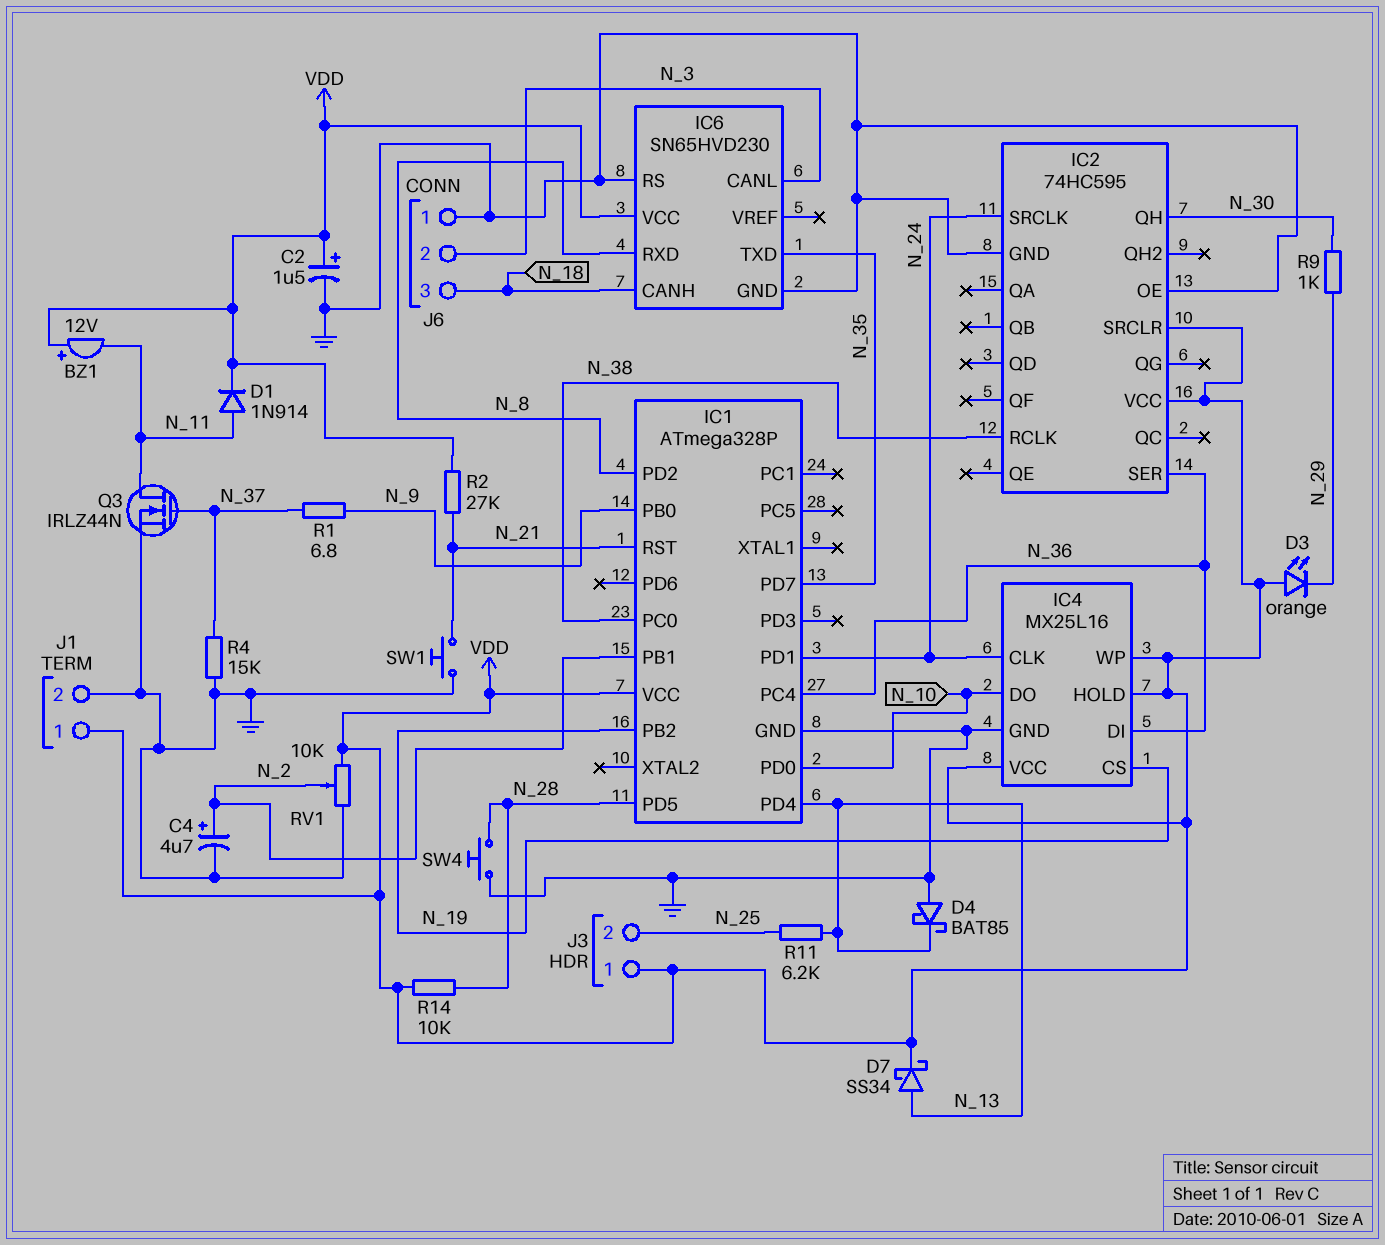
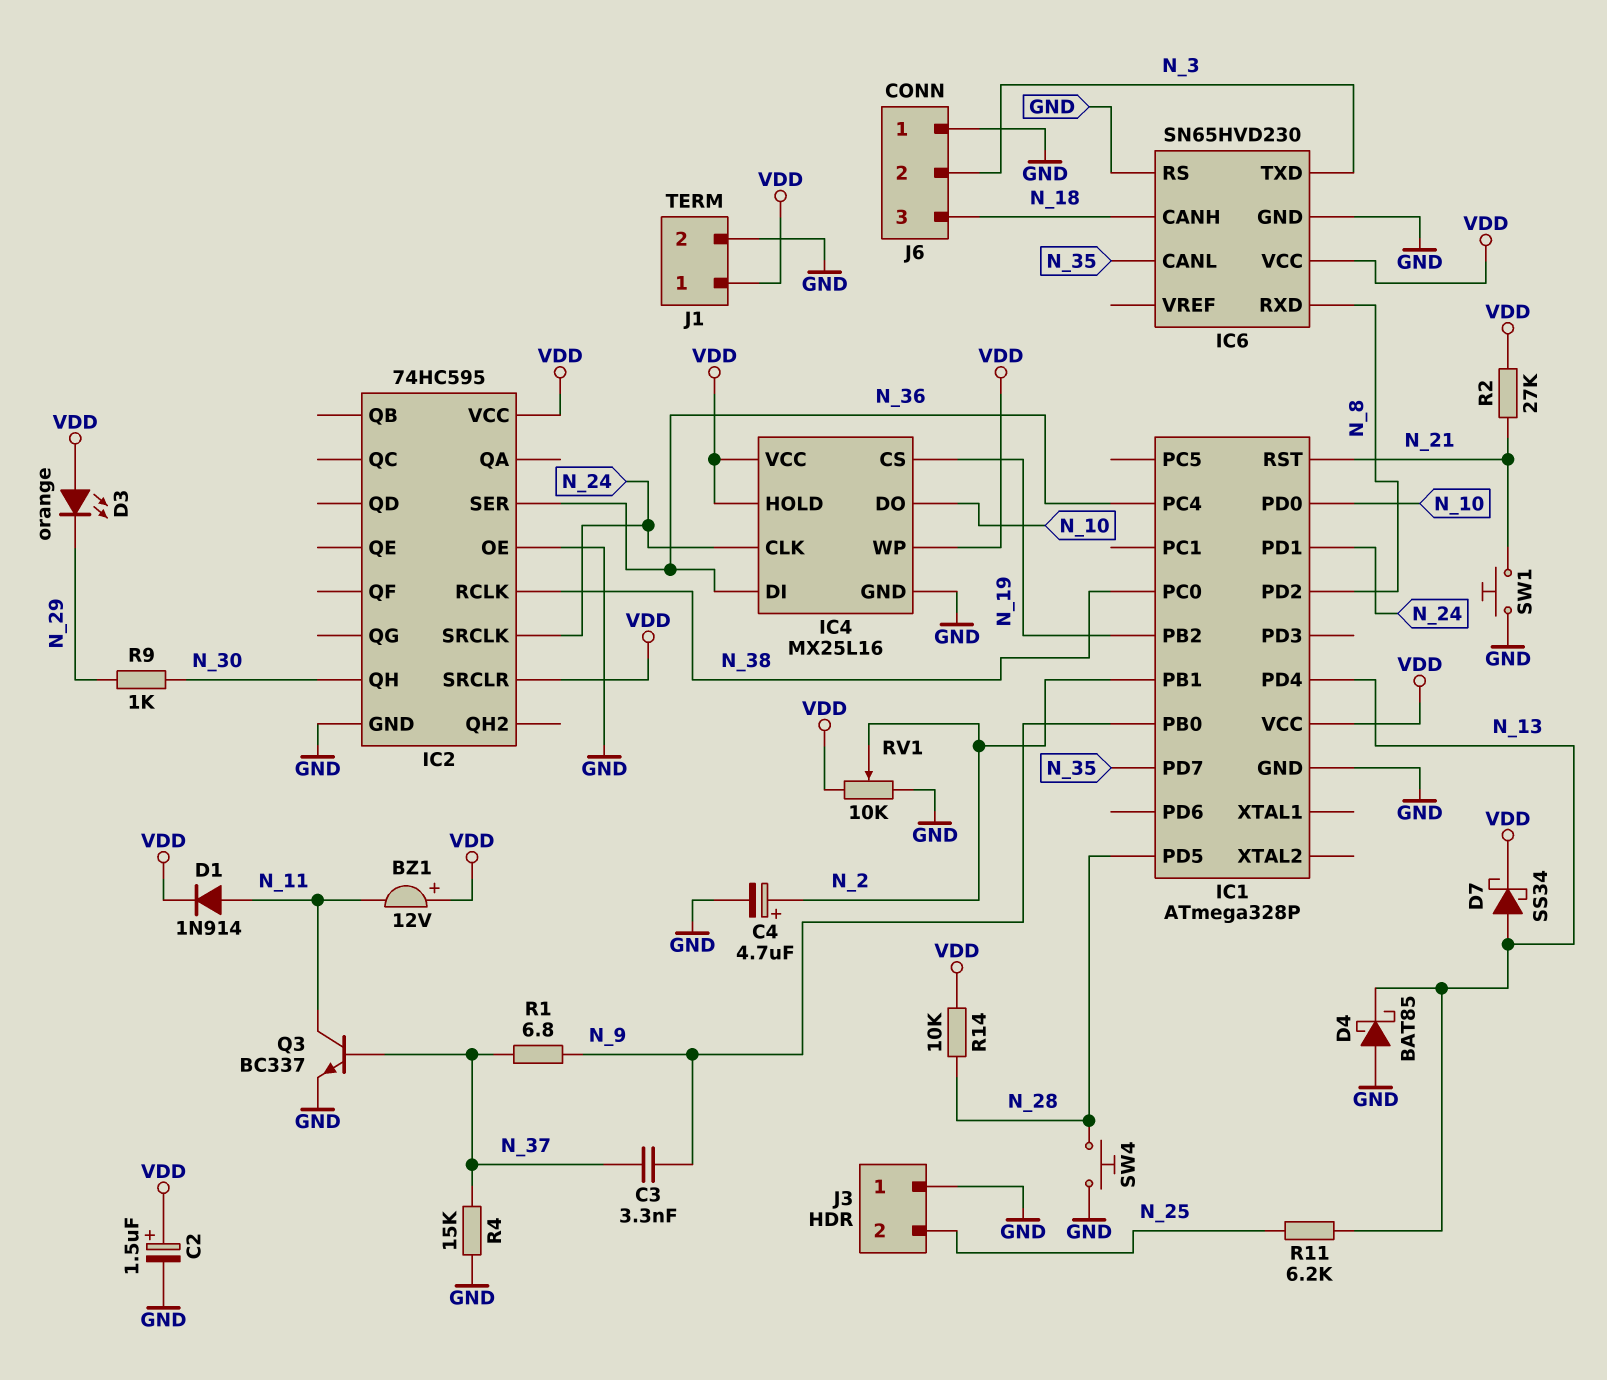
C3: none -> 3.3nF (N_9, N_37)
IC6 pin CANL: N_3 -> N_35
IC6 pin TXD: N_35 -> N_3
J3 pin 1: VDD -> GND
Q3: NMOS IRLZ44N (G N_37, D N_11, S GND) -> NPN BC337 (B N_37, C N_11, E GND)

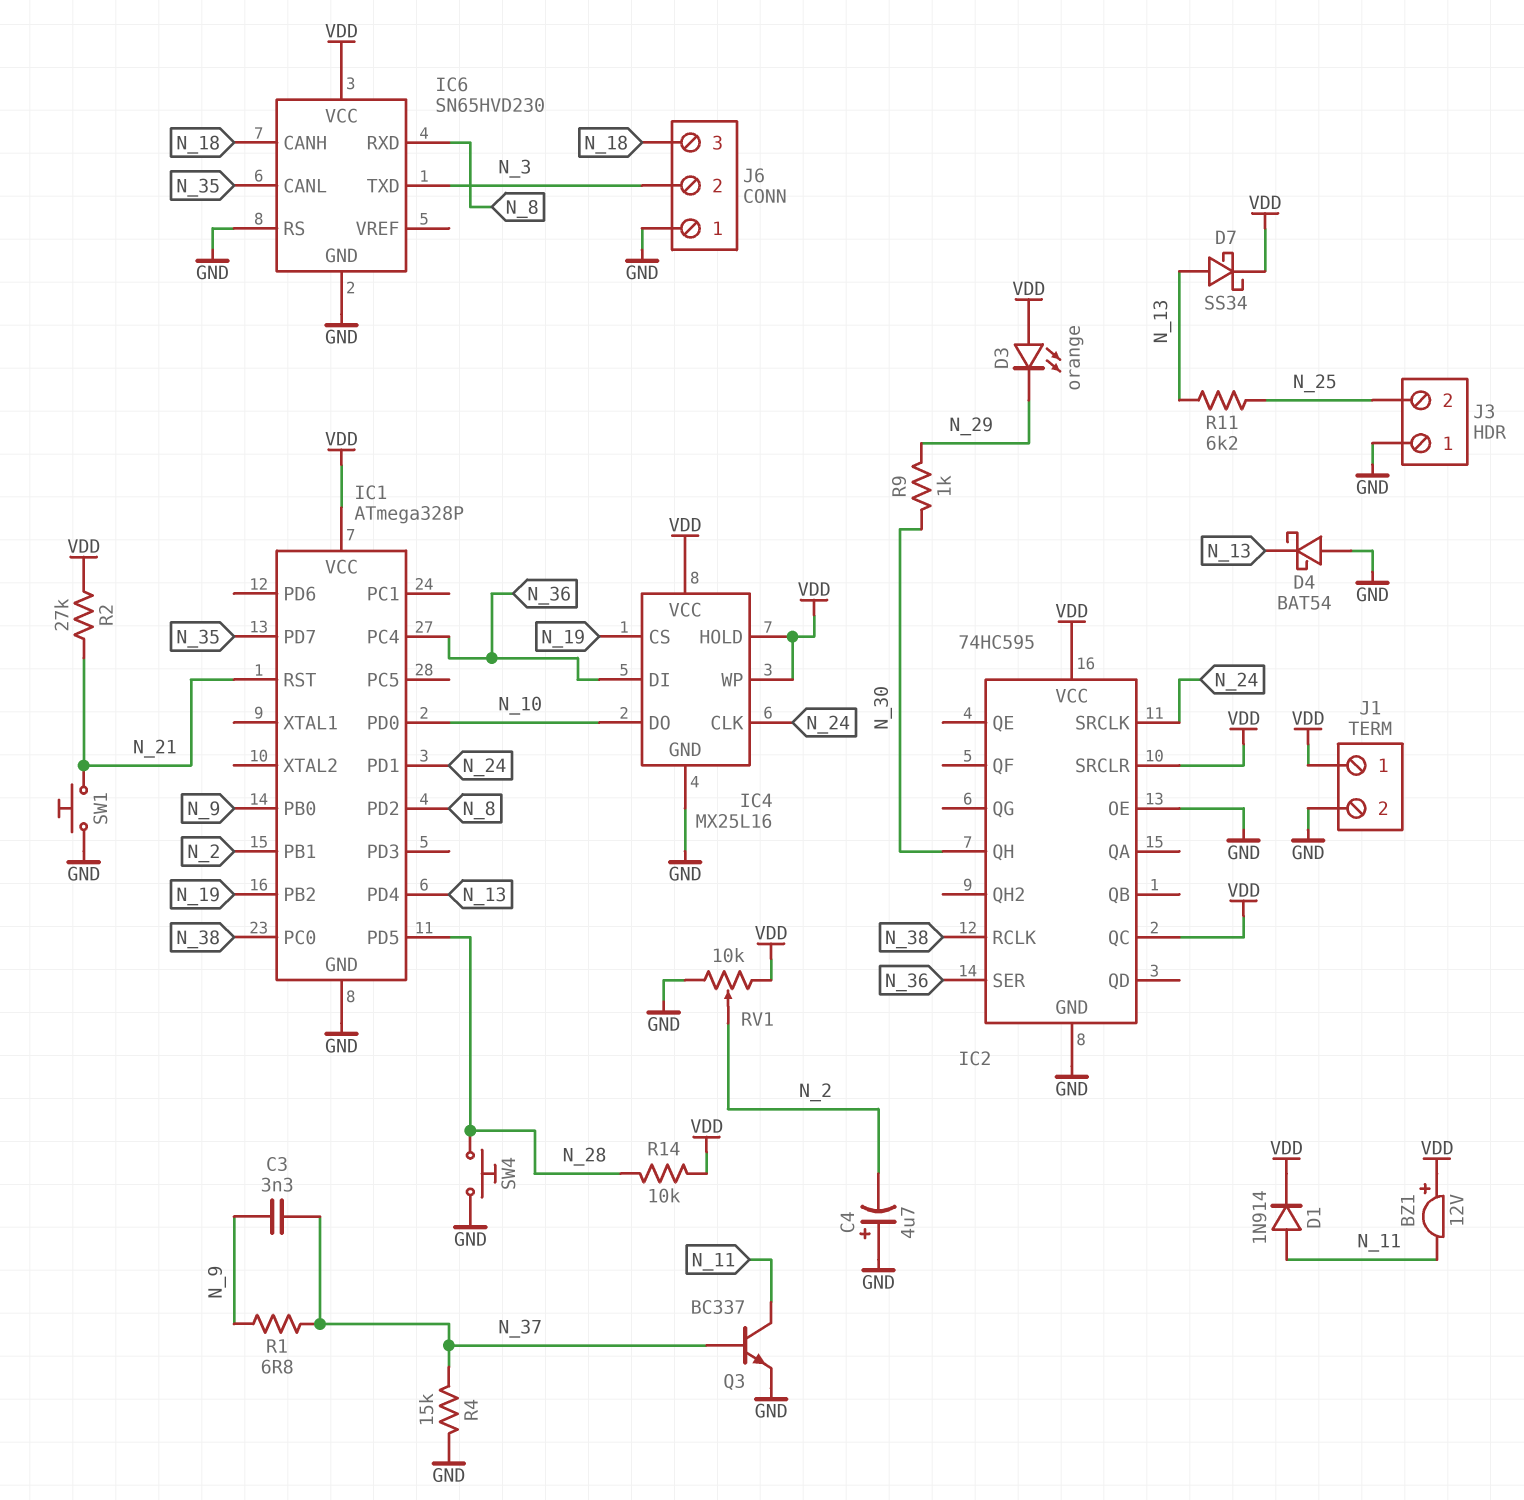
C2: 1.5uF (plus VDD, minus GND) -> none
C4: 4.7uF (plus N_2, minus GND) -> 4.7uF (plus GND, minus N_2)
D4: schottky BAT85 (A GND, K N_13) -> schottky BAT54 (A GND, K N_13)
IC2 pin QC: none -> VDD

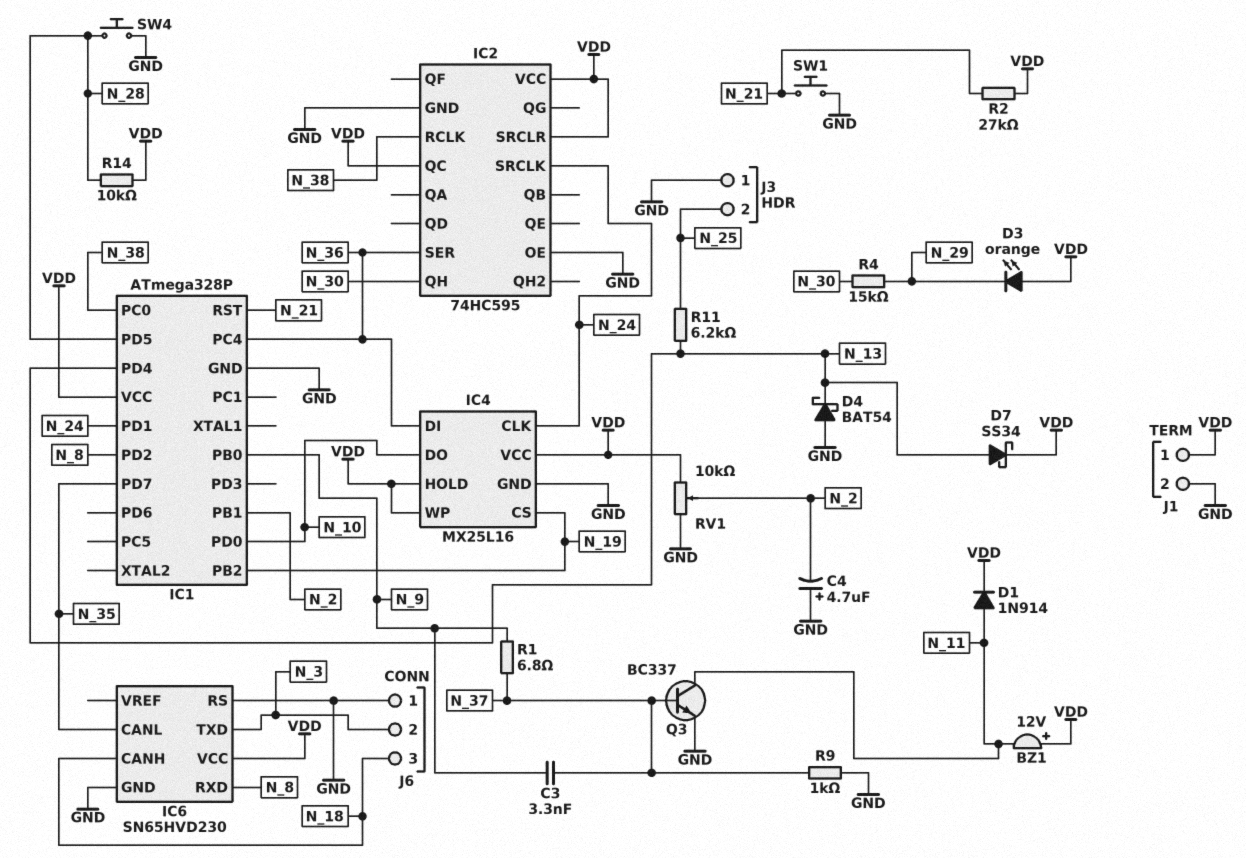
R4: 15k (GND, N_37) -> 15k (N_29, N_30)
R9: 1k (N_29, N_30) -> 1k (GND, N_37)

